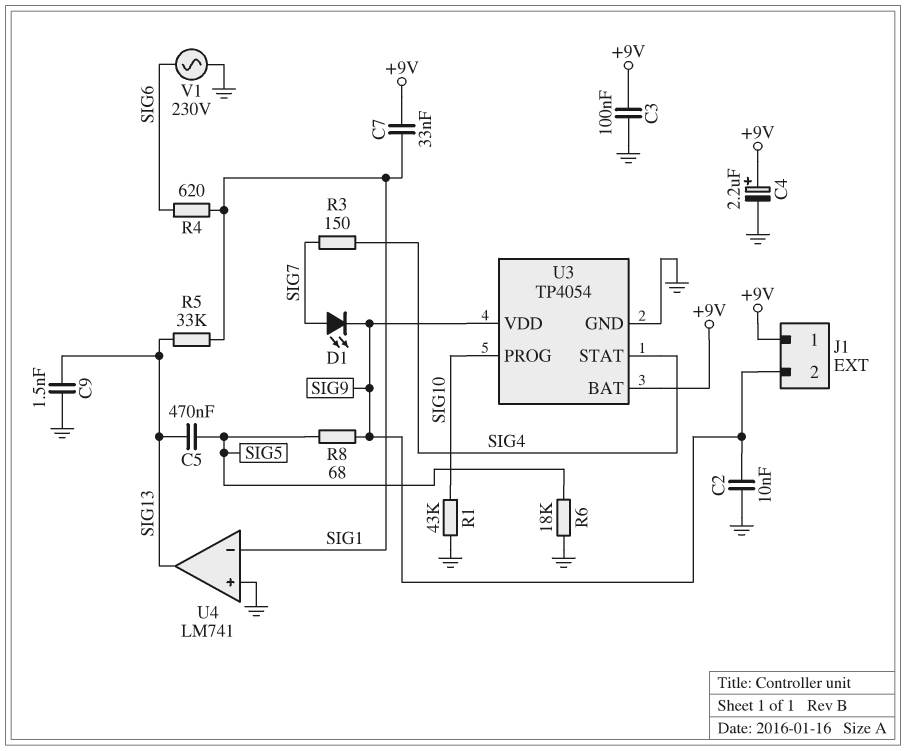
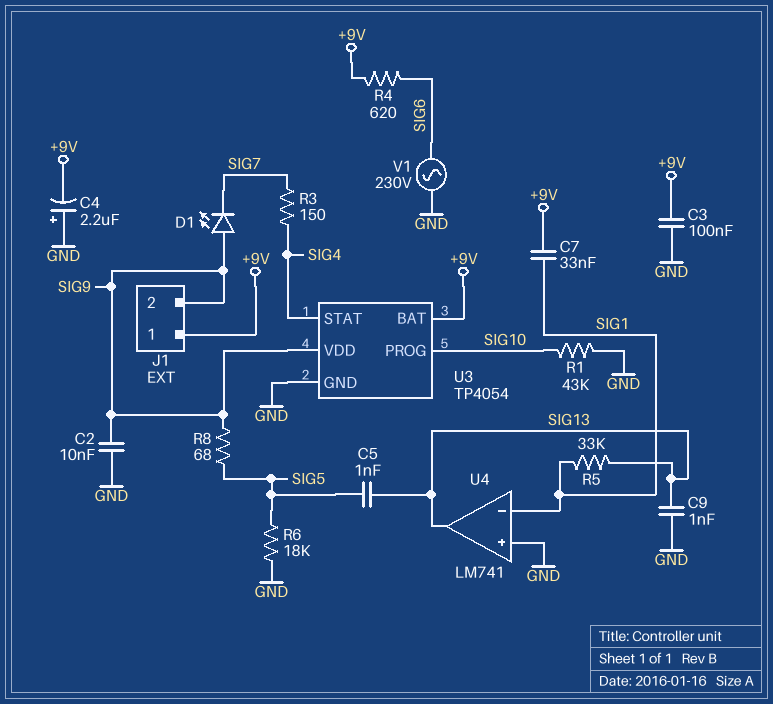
C4: 2.2uF (plus +9V, minus GND) -> 2.2uF (plus GND, minus +9V)
C5: 470nF (SIG5, SIG13) -> 1nF (SIG5, SIG13)
C9: 1.5nF (GND, SIG13) -> 1nF (GND, SIG13)
D1: LED (A SIG7, K SIG9) -> LED (A SIG9, K SIG7)
R4: 620 (SIG1, SIG6) -> 620 (+9V, SIG6)

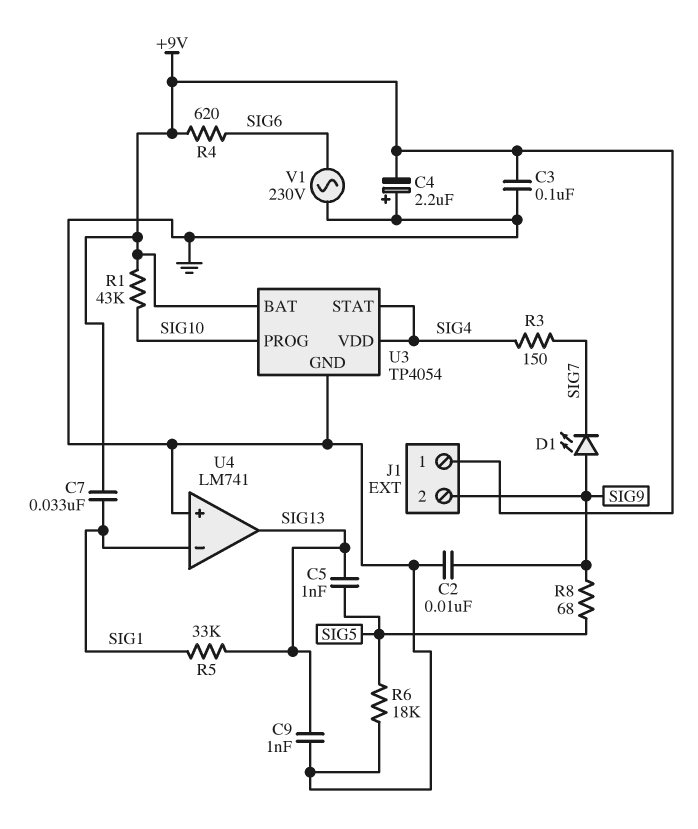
R1: 43k (GND, SIG10) -> 43k (+9V, SIG10)
U3 pin VDD: SIG9 -> SIG4

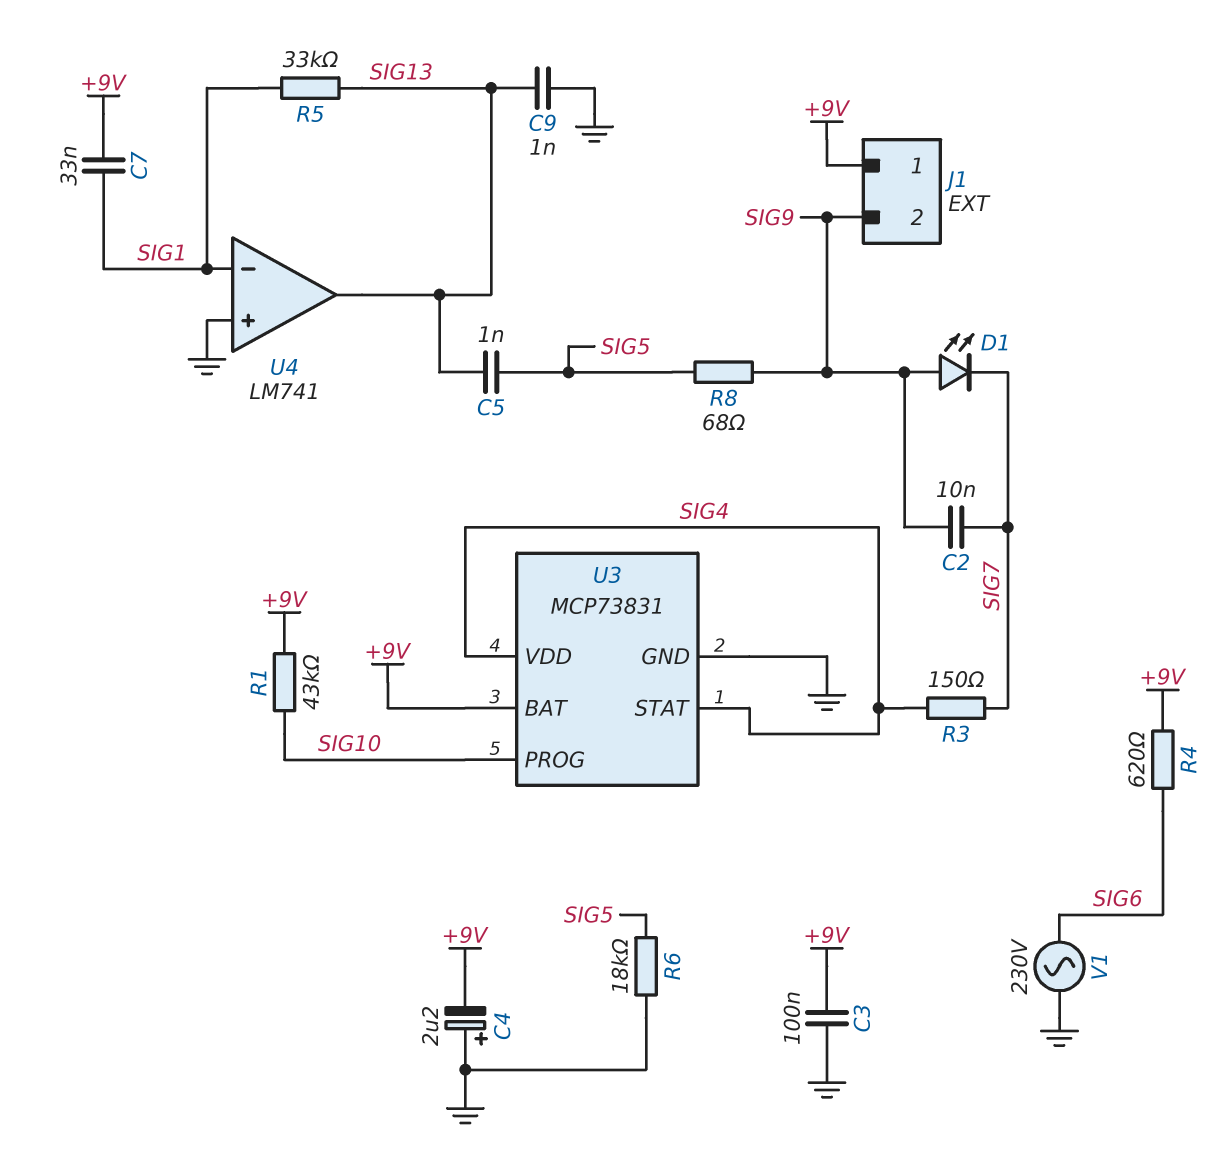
C2: 10nF (GND, SIG9) -> 10nF (SIG7, SIG9)
U3: TP4054 -> MCP73831

